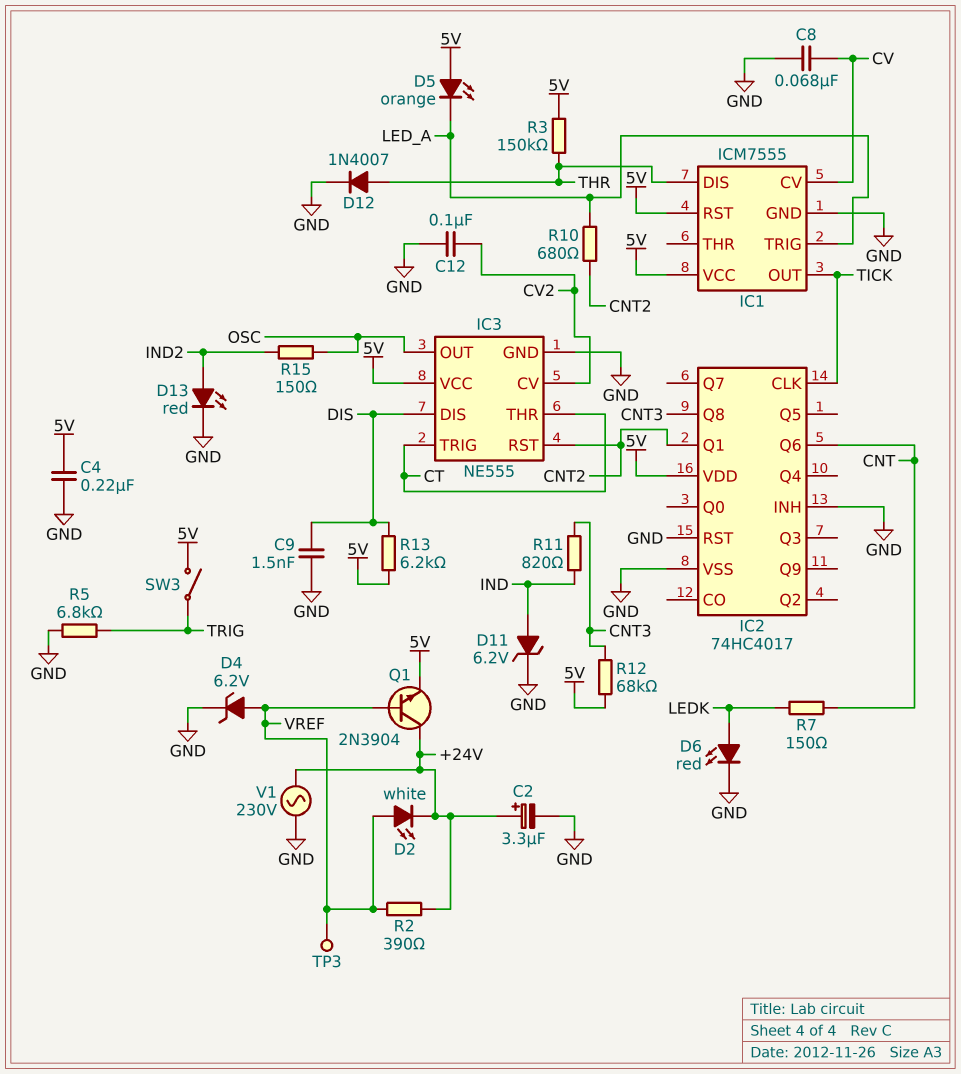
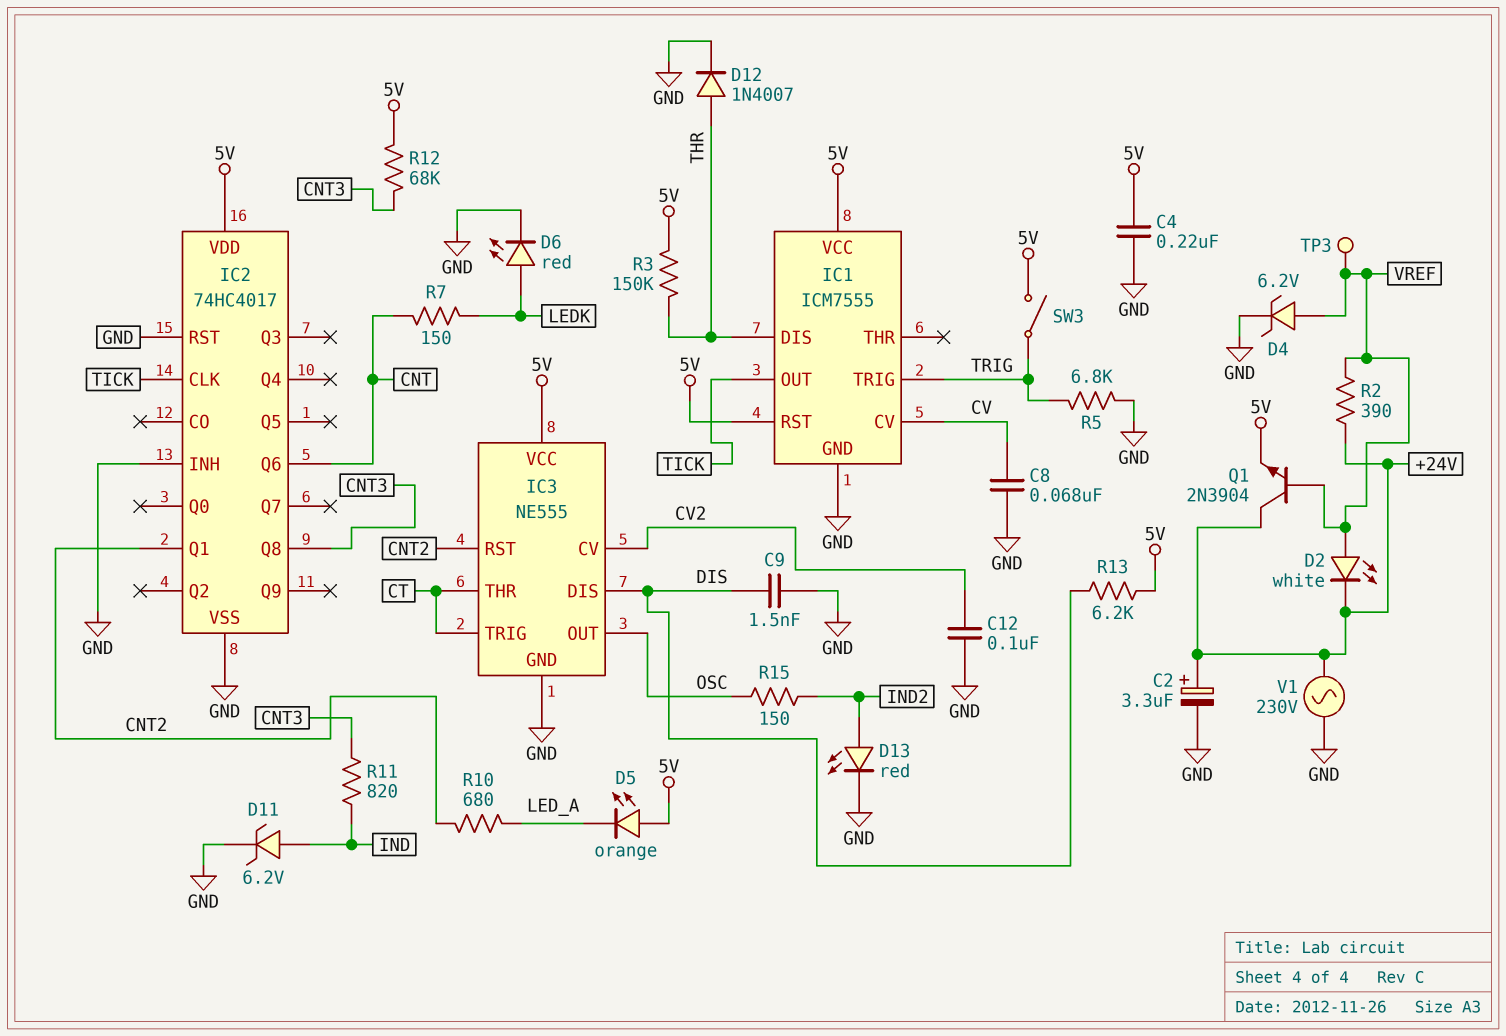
IC1 pin TRIG: LED_A -> TRIG

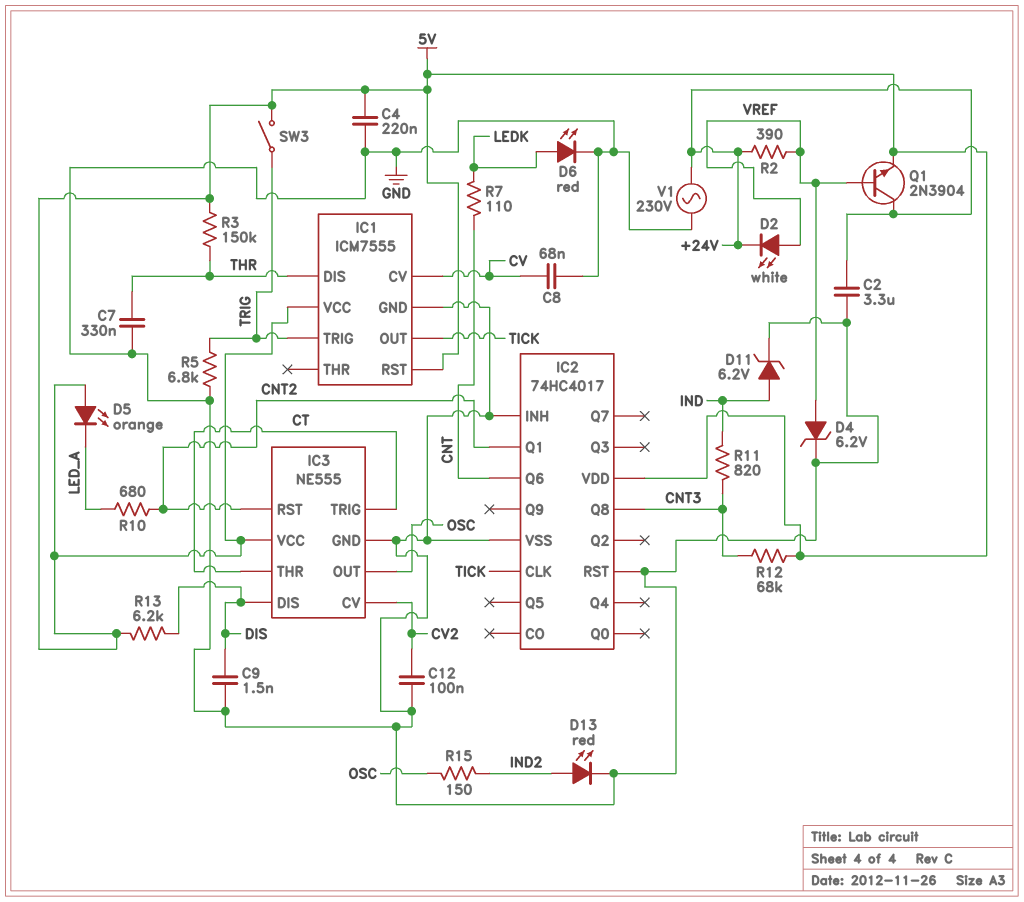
C2: 3.3uF (plus +24V, minus GND) -> 3.3uF (+24V, GND)
C7: none -> 330nF (GND, THR)
D12: diode 1N4007 (A THR, K GND) -> none
R7: 150 (CNT, LEDK) -> 110 (CNT, LEDK)
TP3: test point (VREF) -> none

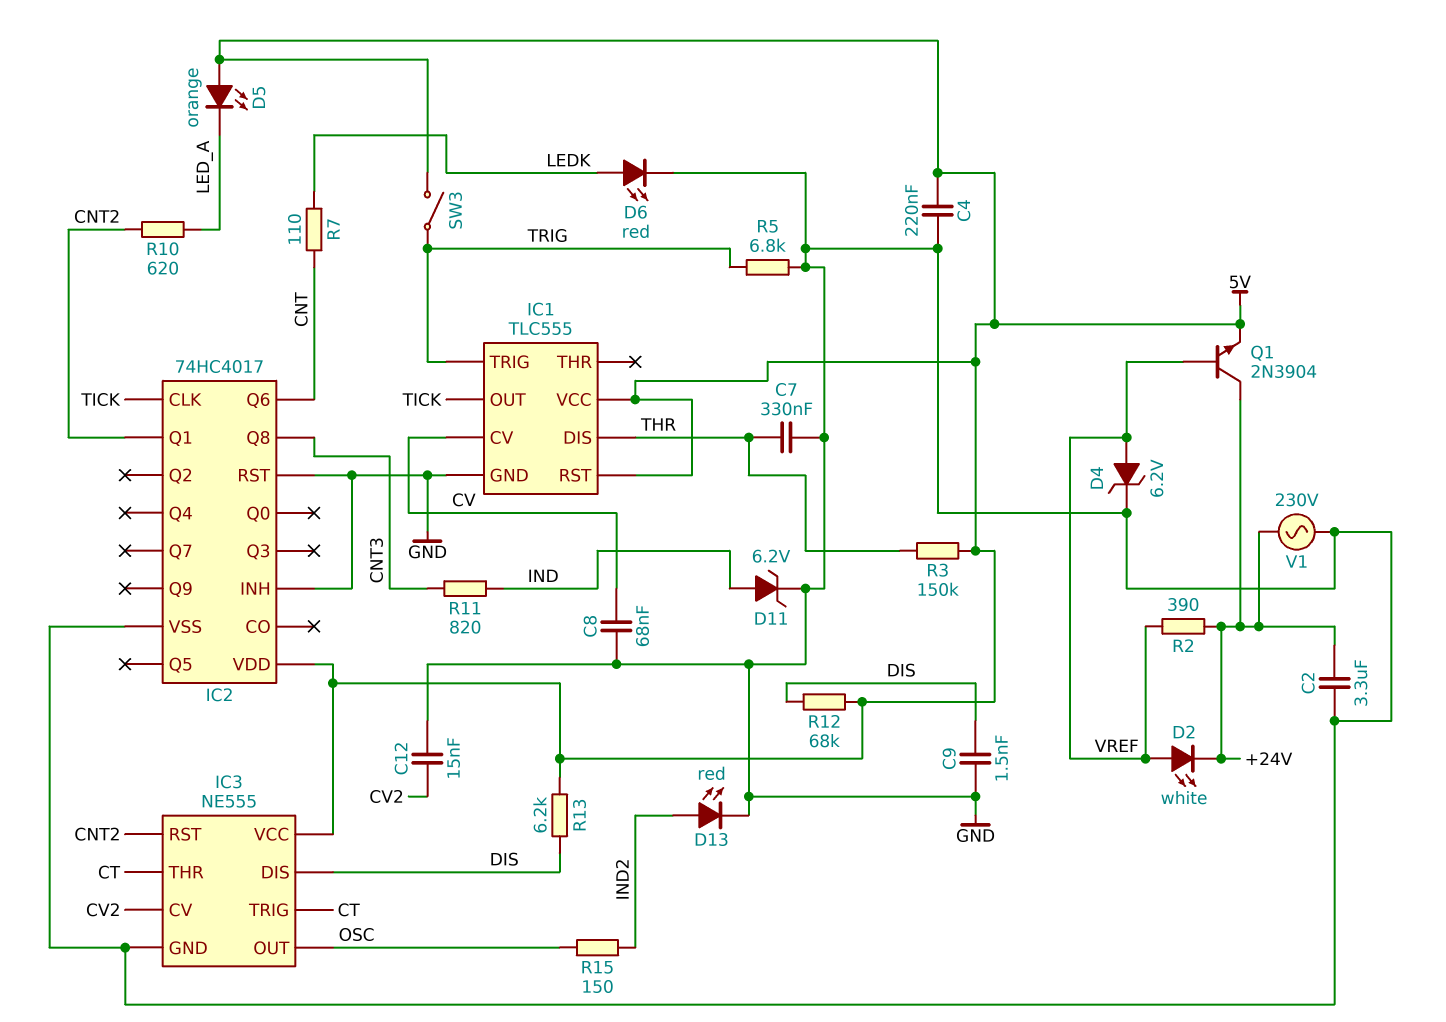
C12: 100nF (CV2, GND) -> 15nF (CV2, GND)
IC1: ICM7555 -> TLC555
R10: 680 (CNT2, LED_A) -> 620 (CNT2, LED_A)
R12: 68k (5V, CNT3) -> 68k (5V, DIS)

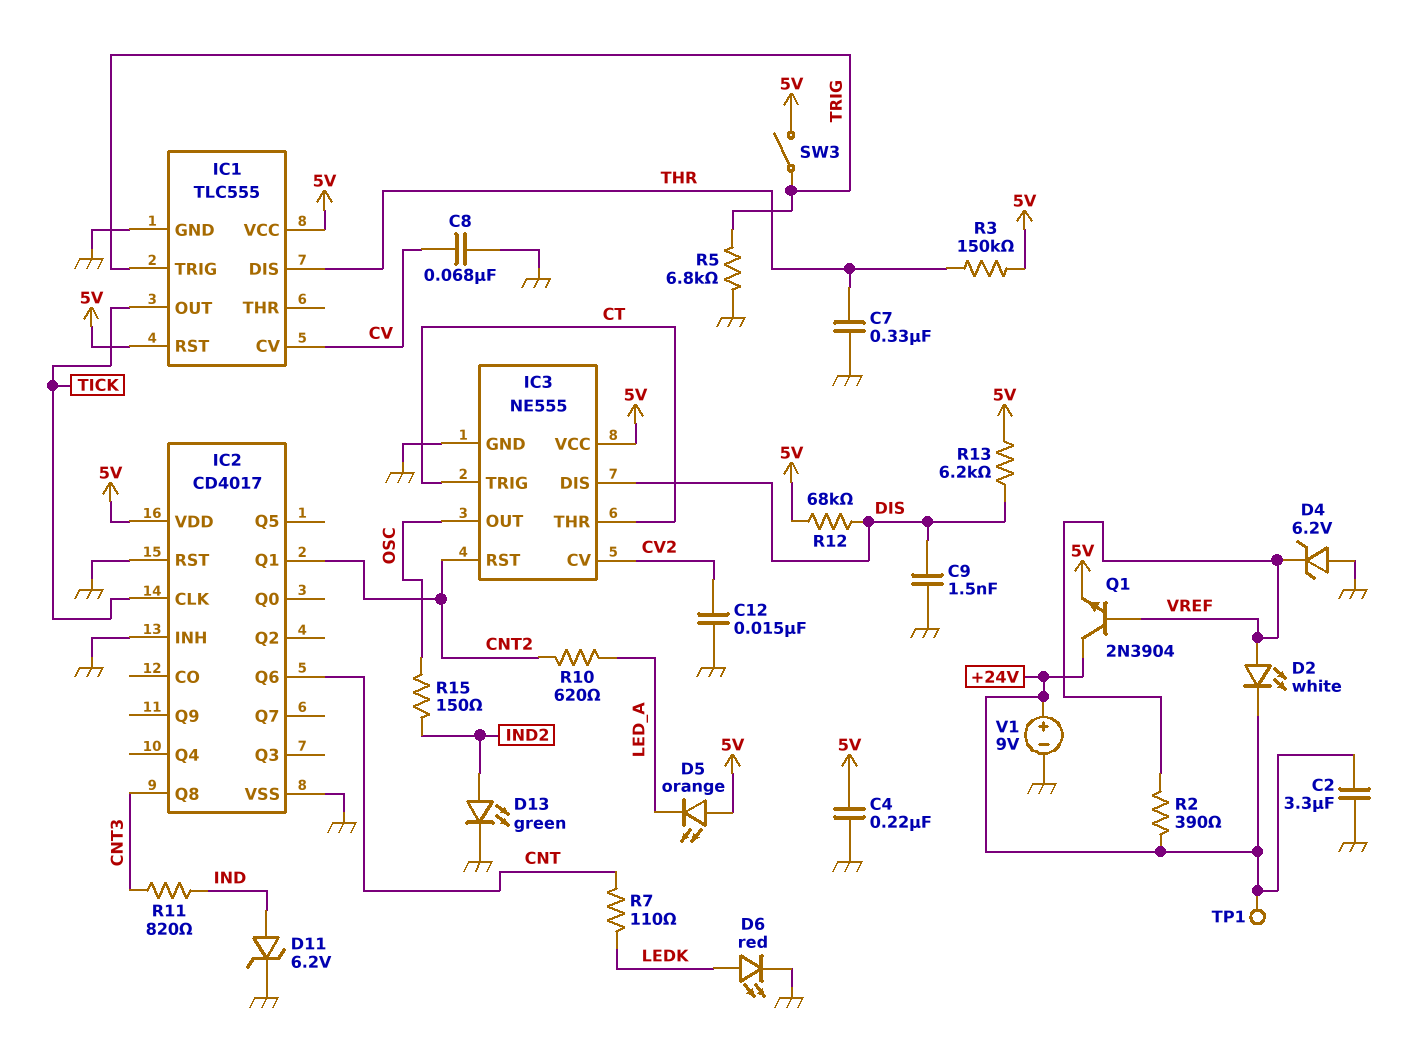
D4: zener 6.2V (A VREF, K GND) -> zener 6.2V (A GND, K VREF)
D13: LED red (A IND2, K GND) -> LED green (A IND2, K GND)
IC2: 74HC4017 -> CD4017
TP1: none -> test point (+24V)
V1: AC 230V (+24V, GND) -> 9V (plus +24V, minus GND)

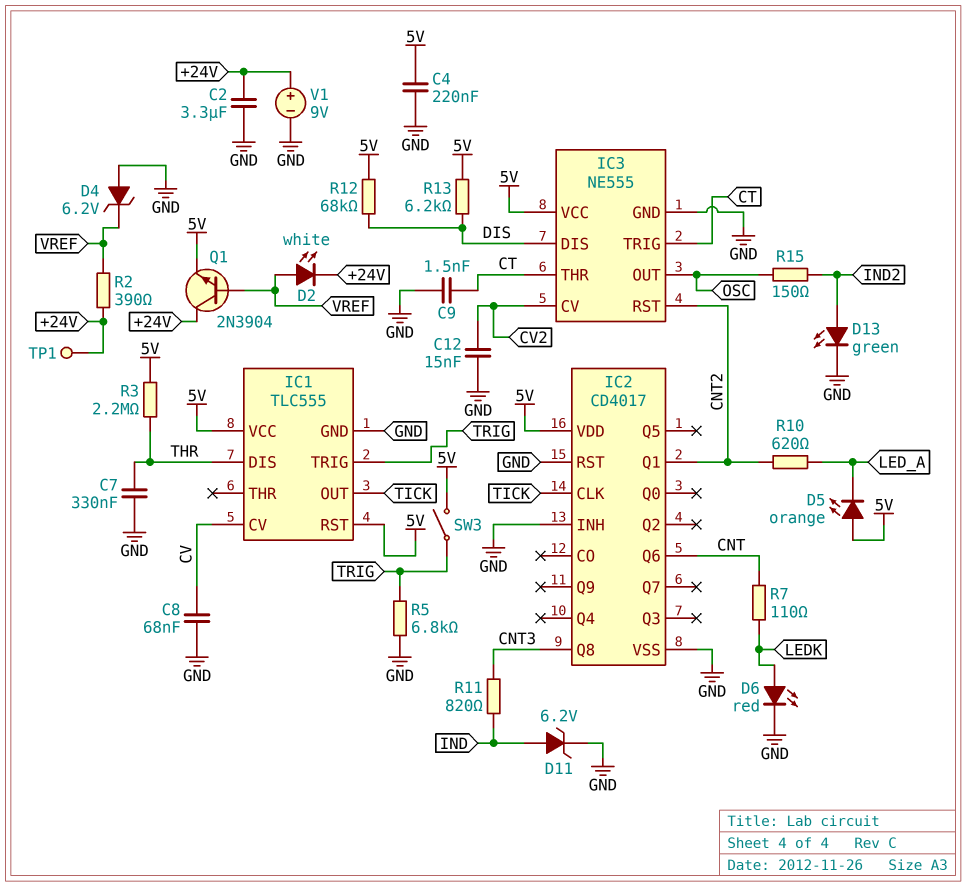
C9: 1.5nF (DIS, GND) -> 1.5nF (CT, GND)
R3: 150k (5V, THR) -> 2.2M (5V, THR)

